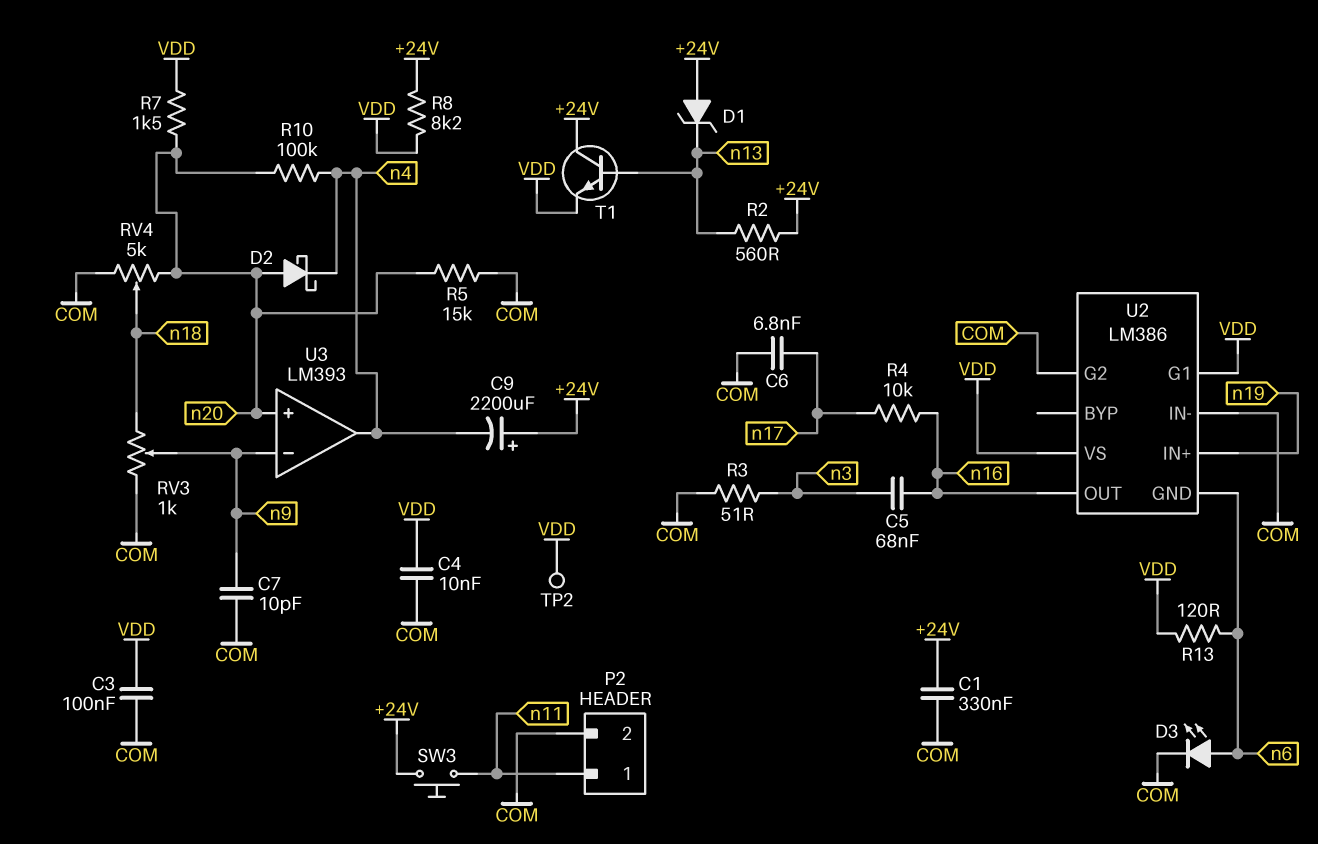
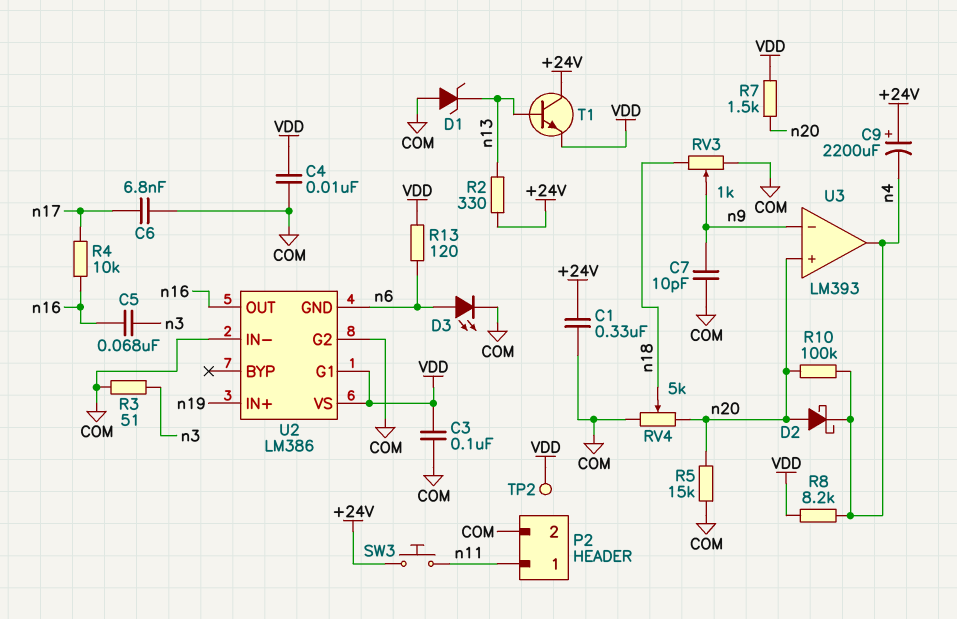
D1: zener (A +24V, K n13) -> zener (A COM, K n13)
R2: 560 (+24V, n13) -> 330 (+24V, n13)
R8: 8.2k (+24V, VDD) -> 8.2k (VDD, n4)

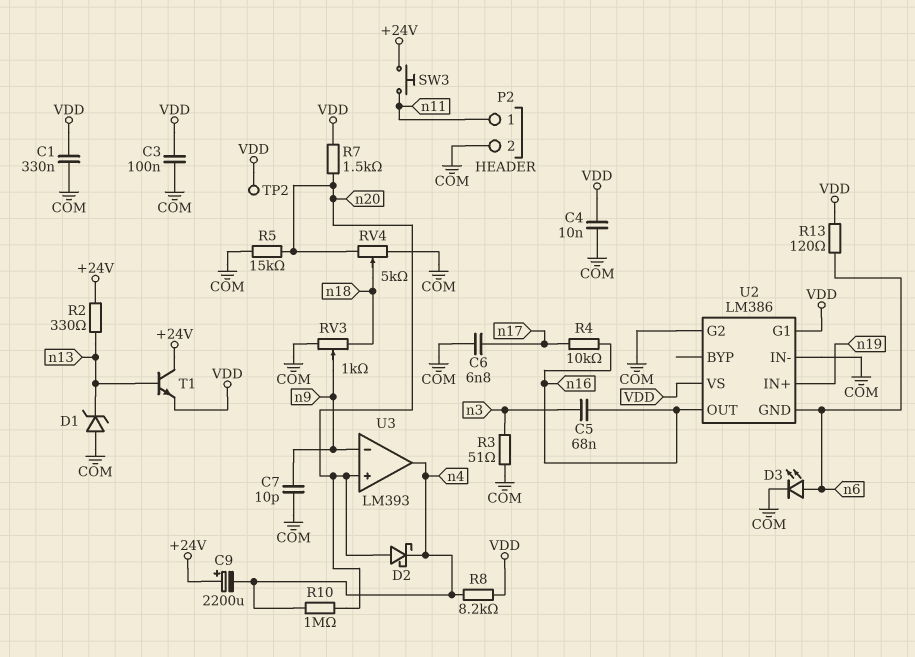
C1: 330nF (+24V, COM) -> 330nF (COM, VDD)
R10: 100k (n4, n20) -> 1M (n4, n20)

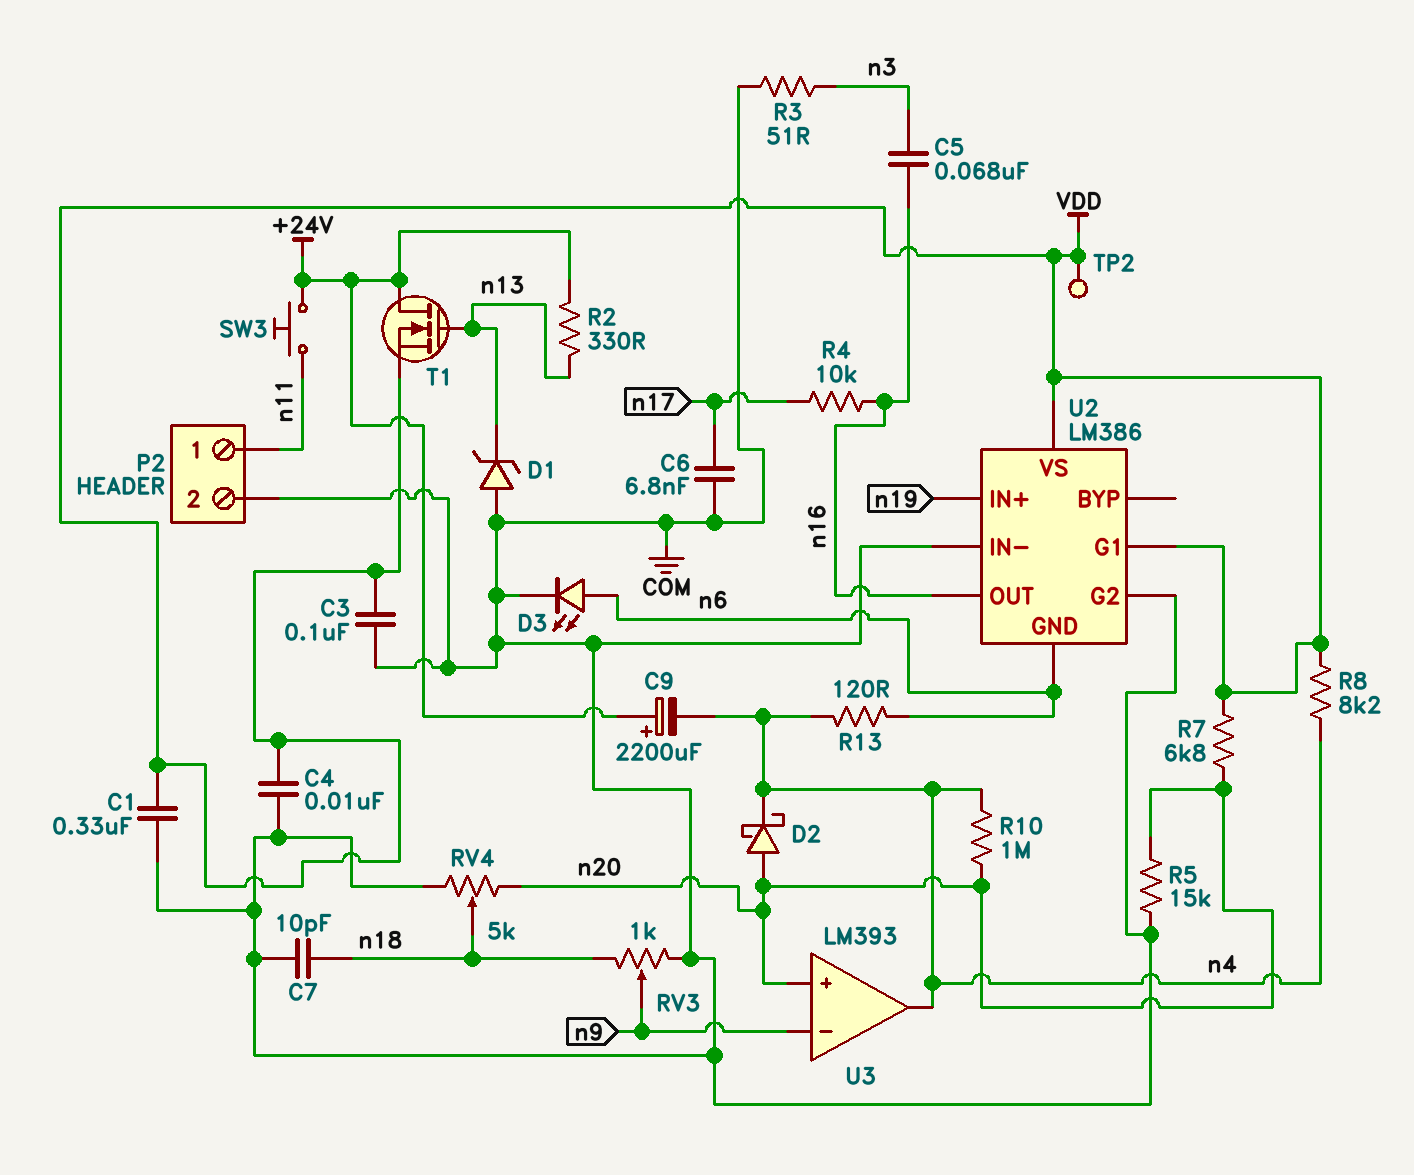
C7: 10pF (COM, n9) -> 10pF (COM, n18)
R7: 1.5k (VDD, n20) -> 6.8k (VDD, n20)
R13: 120 (VDD, n6) -> 120 (n4, n6)
T1: NPN (B n13, C +24V, E VDD) -> NMOS (G n13, D +24V, S VDD)

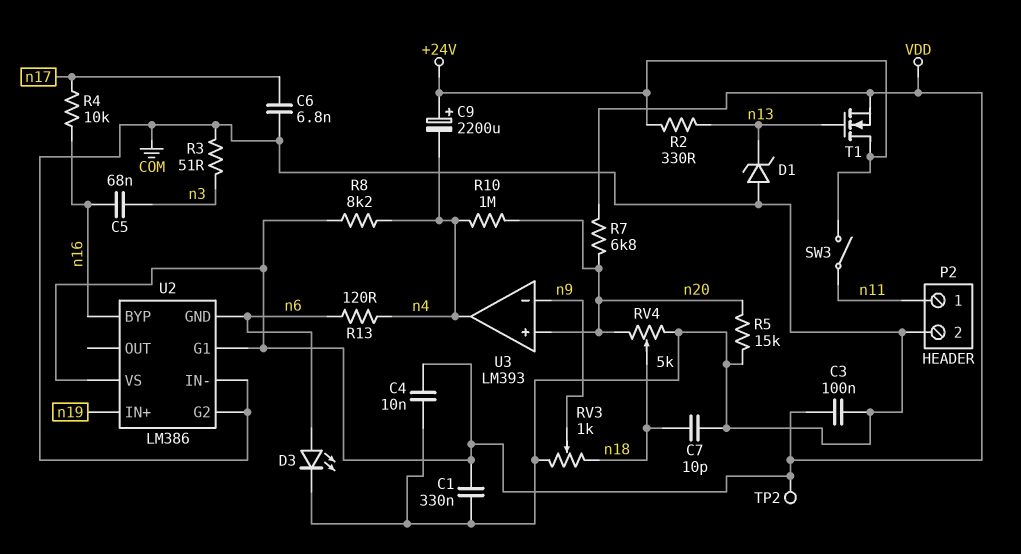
D2: schottky (A n20, K n4) -> none
SW3: button (+24V, n11) -> switch (+24V, n11)
U2 pin BYP: none -> n16
U2 pin OUT: n16 -> none

